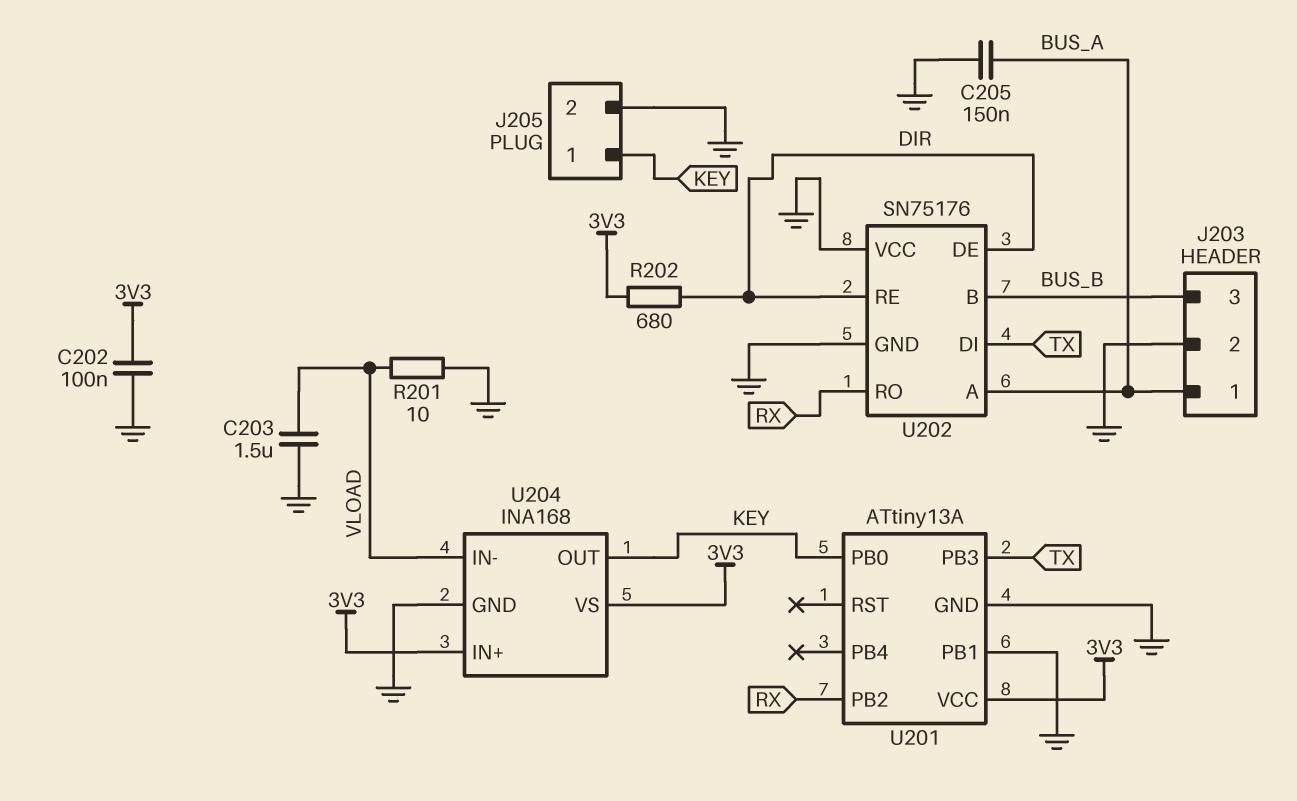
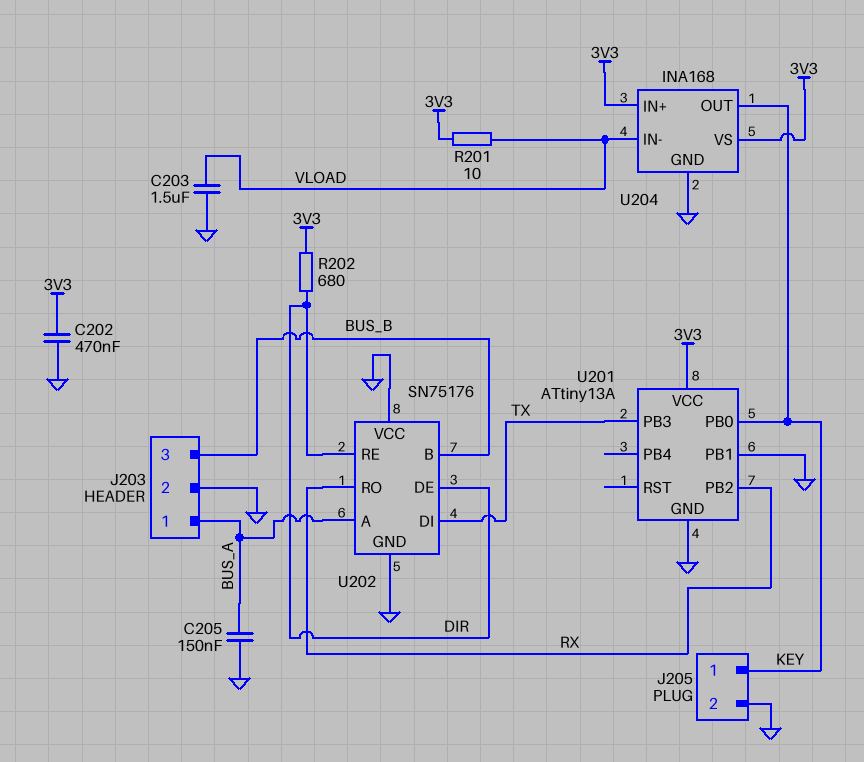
C202: 100nF (3V3, GND) -> 470nF (3V3, GND)
R201: 10 (GND, VLOAD) -> 10 (3V3, VLOAD)

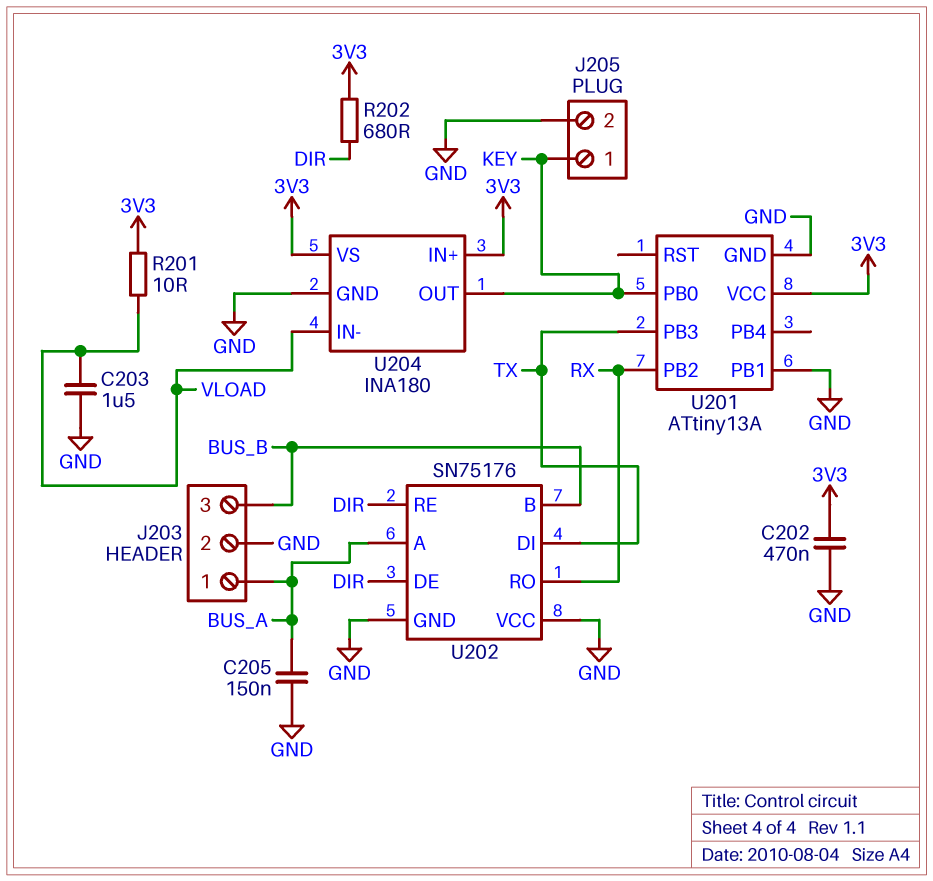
U204: INA168 -> INA180

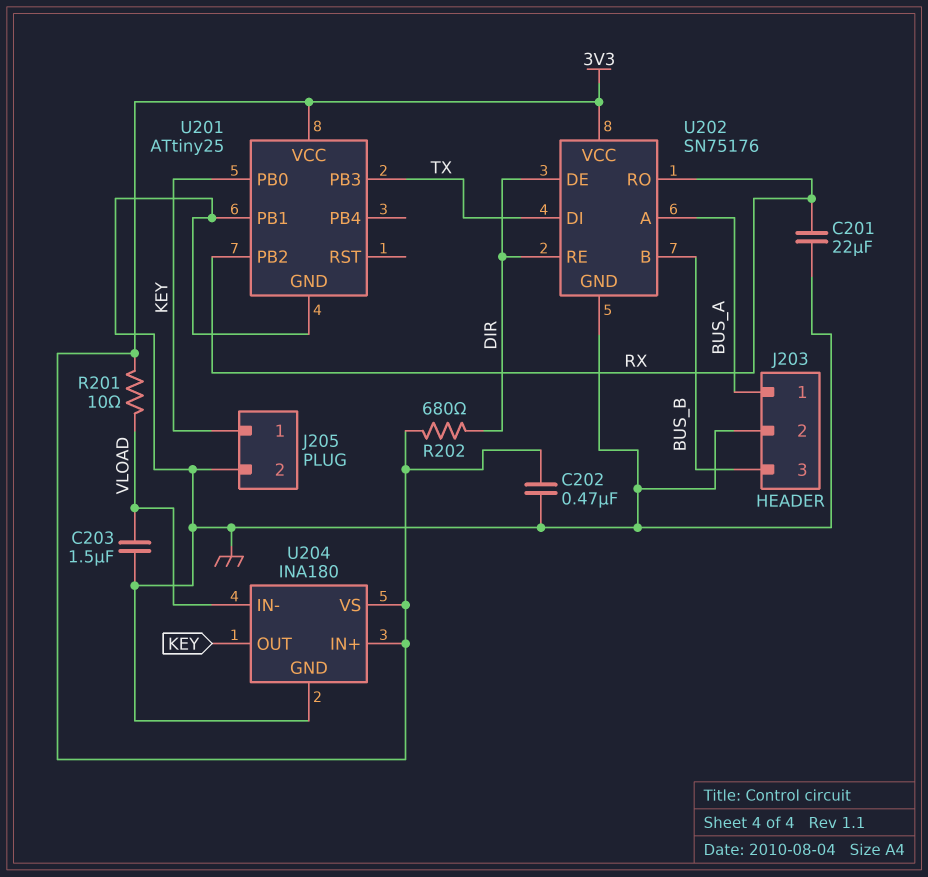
C201: none -> 22uF (GND, RX)
C205: 150nF (BUS_A, GND) -> none
U201: ATtiny13A -> ATtiny25
U202 pin VCC: GND -> 3V3

